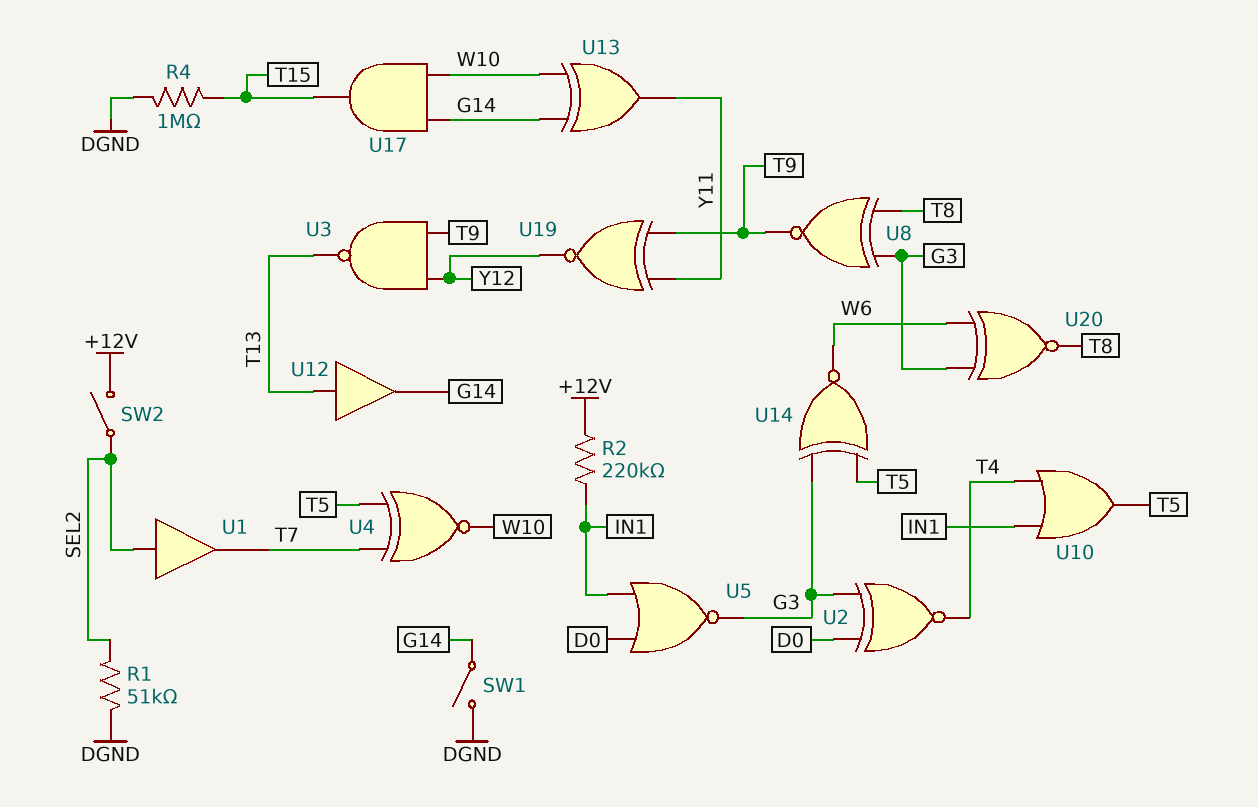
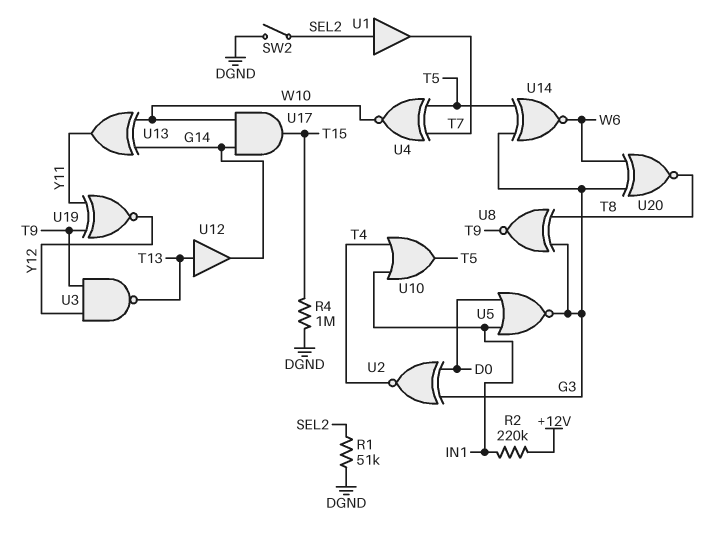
SW1: switch (DGND, G14) -> none
SW2: switch (+12V, SEL2) -> switch (DGND, SEL2)

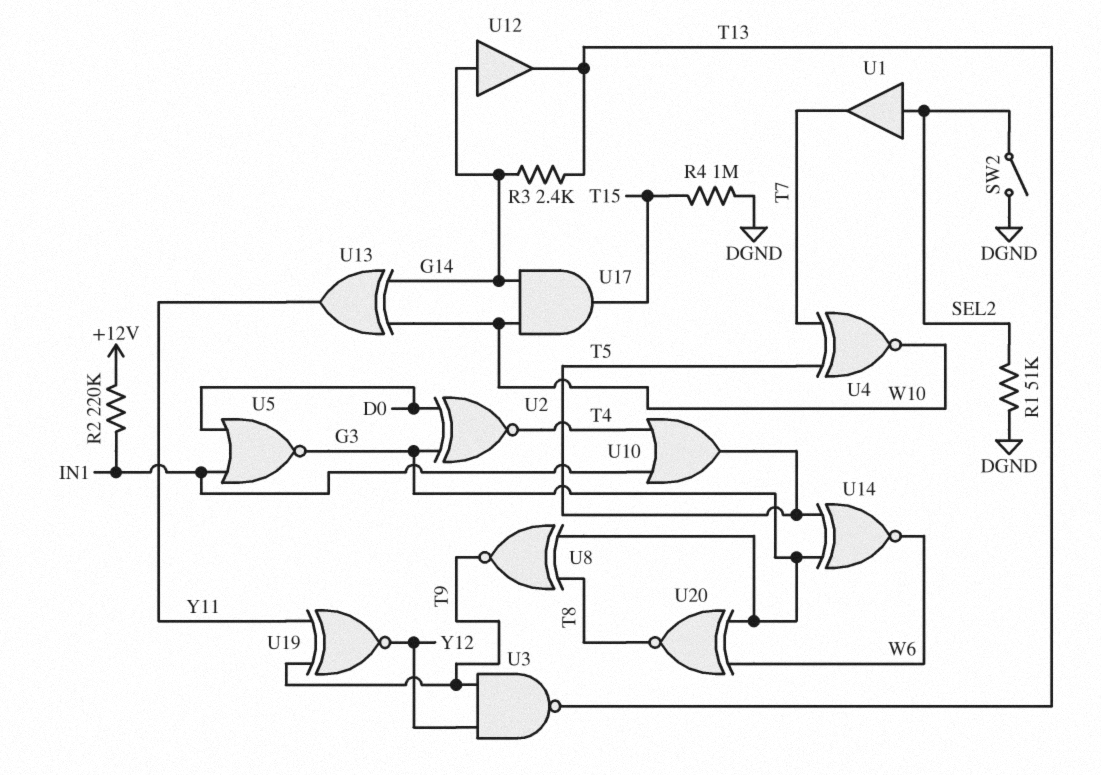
R3: none -> 2.4k (G14, T13)
U12: buffer (in T13, out G14) -> buffer (in G14, out T13)

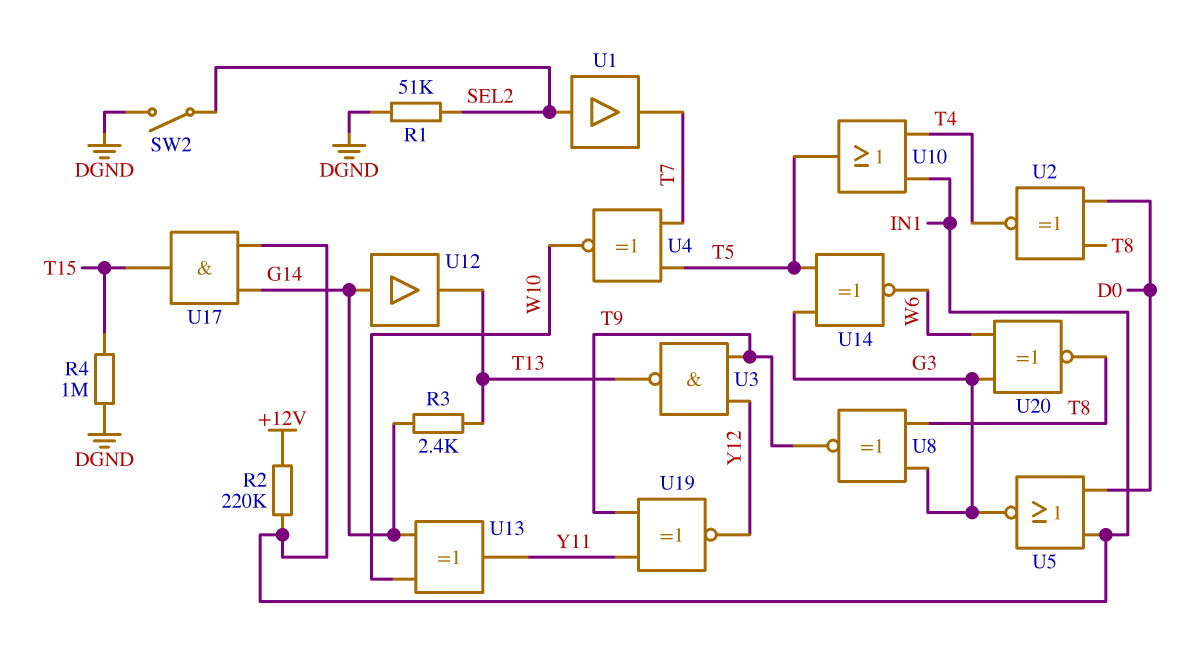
U2: XNOR (in D0, in G3, out T4) -> XNOR (in D0, in T8, out T4)
U17: AND (in G14, in W10, out T15) -> AND (in G14, in IN1, out T15)

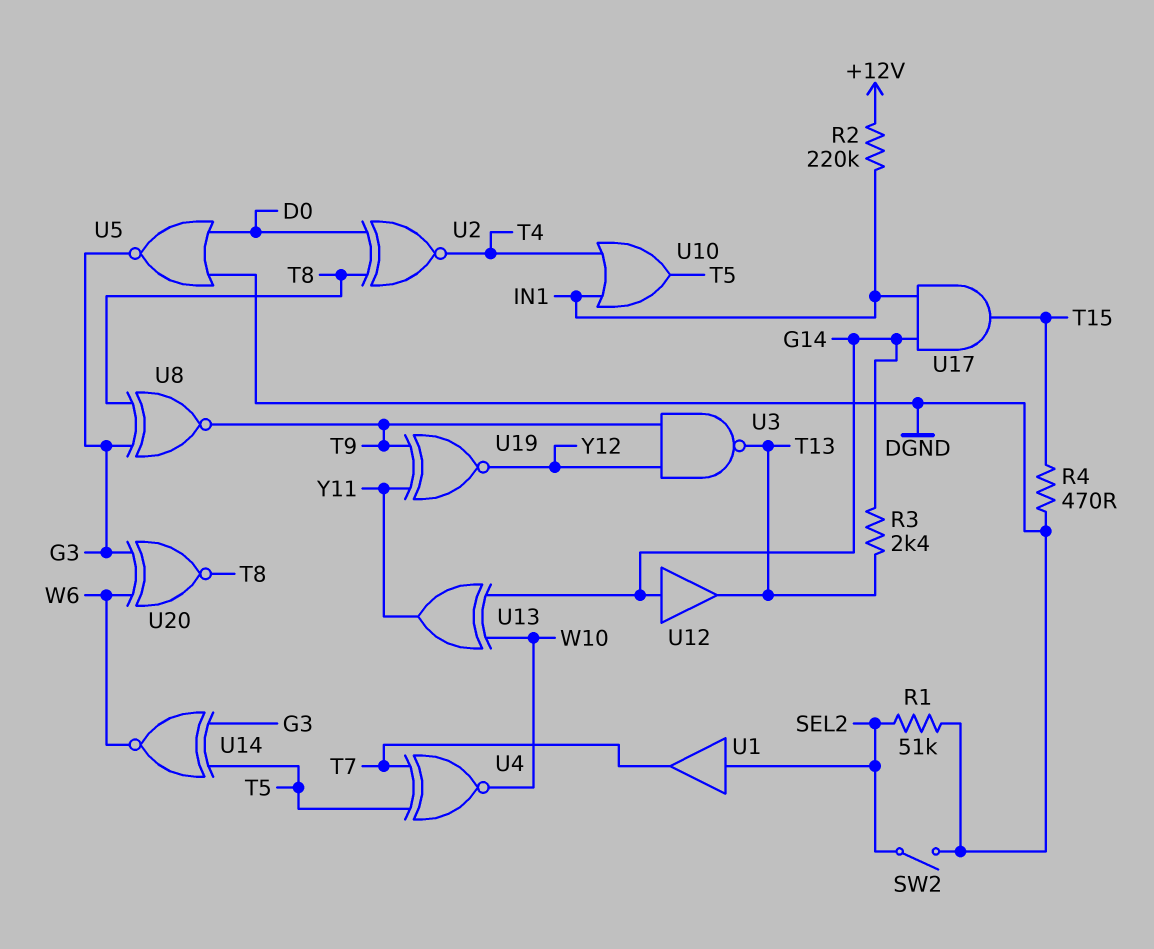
R4: 1M (DGND, T15) -> 470 (DGND, T15)
U5: NOR (in D0, in IN1, out G3) -> NOR (in D0, in DGND, out G3)

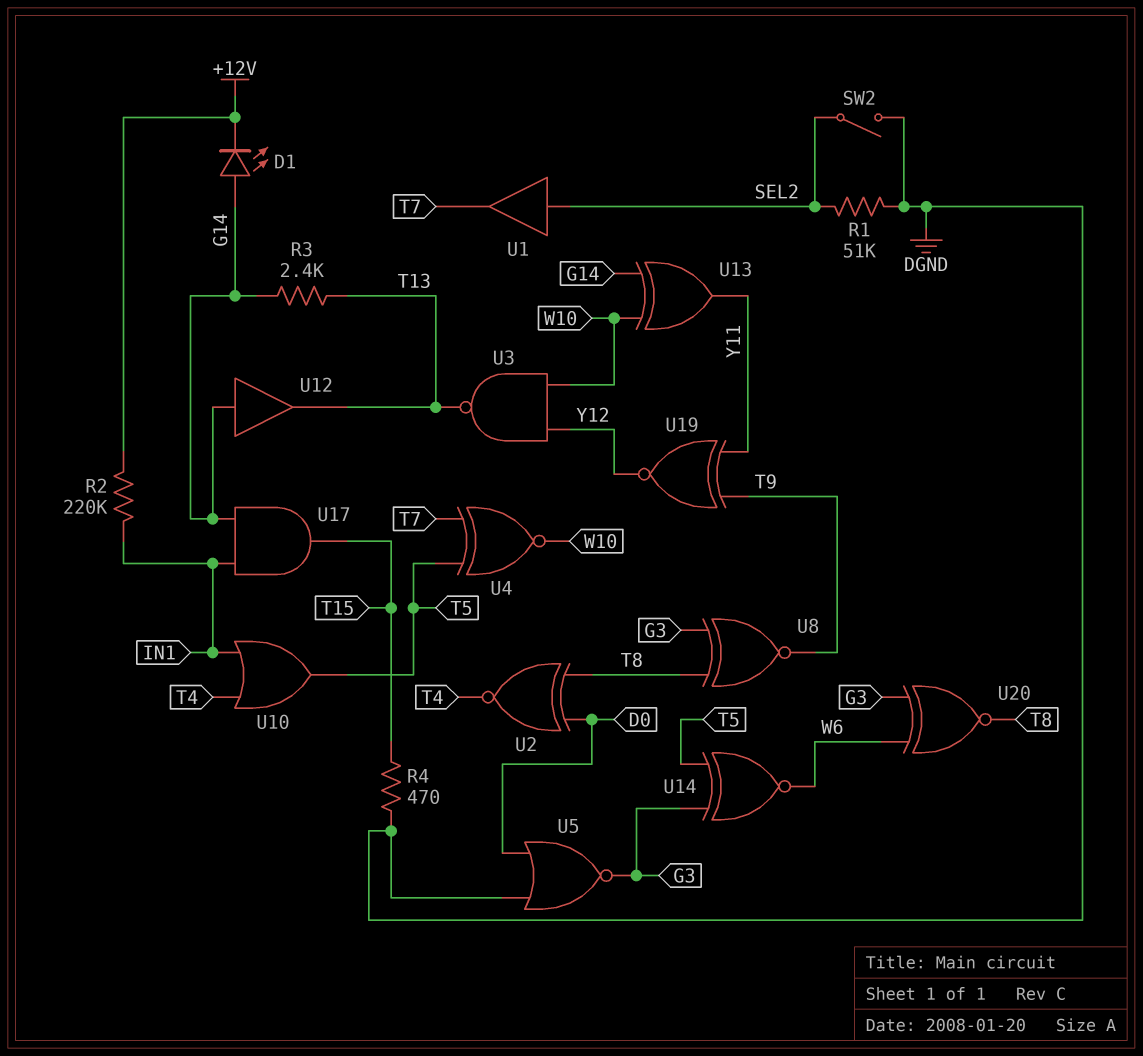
D1: none -> LED (A G14, K +12V)
U3: NAND (in T9, in Y12, out T13) -> NAND (in W10, in Y12, out T13)

